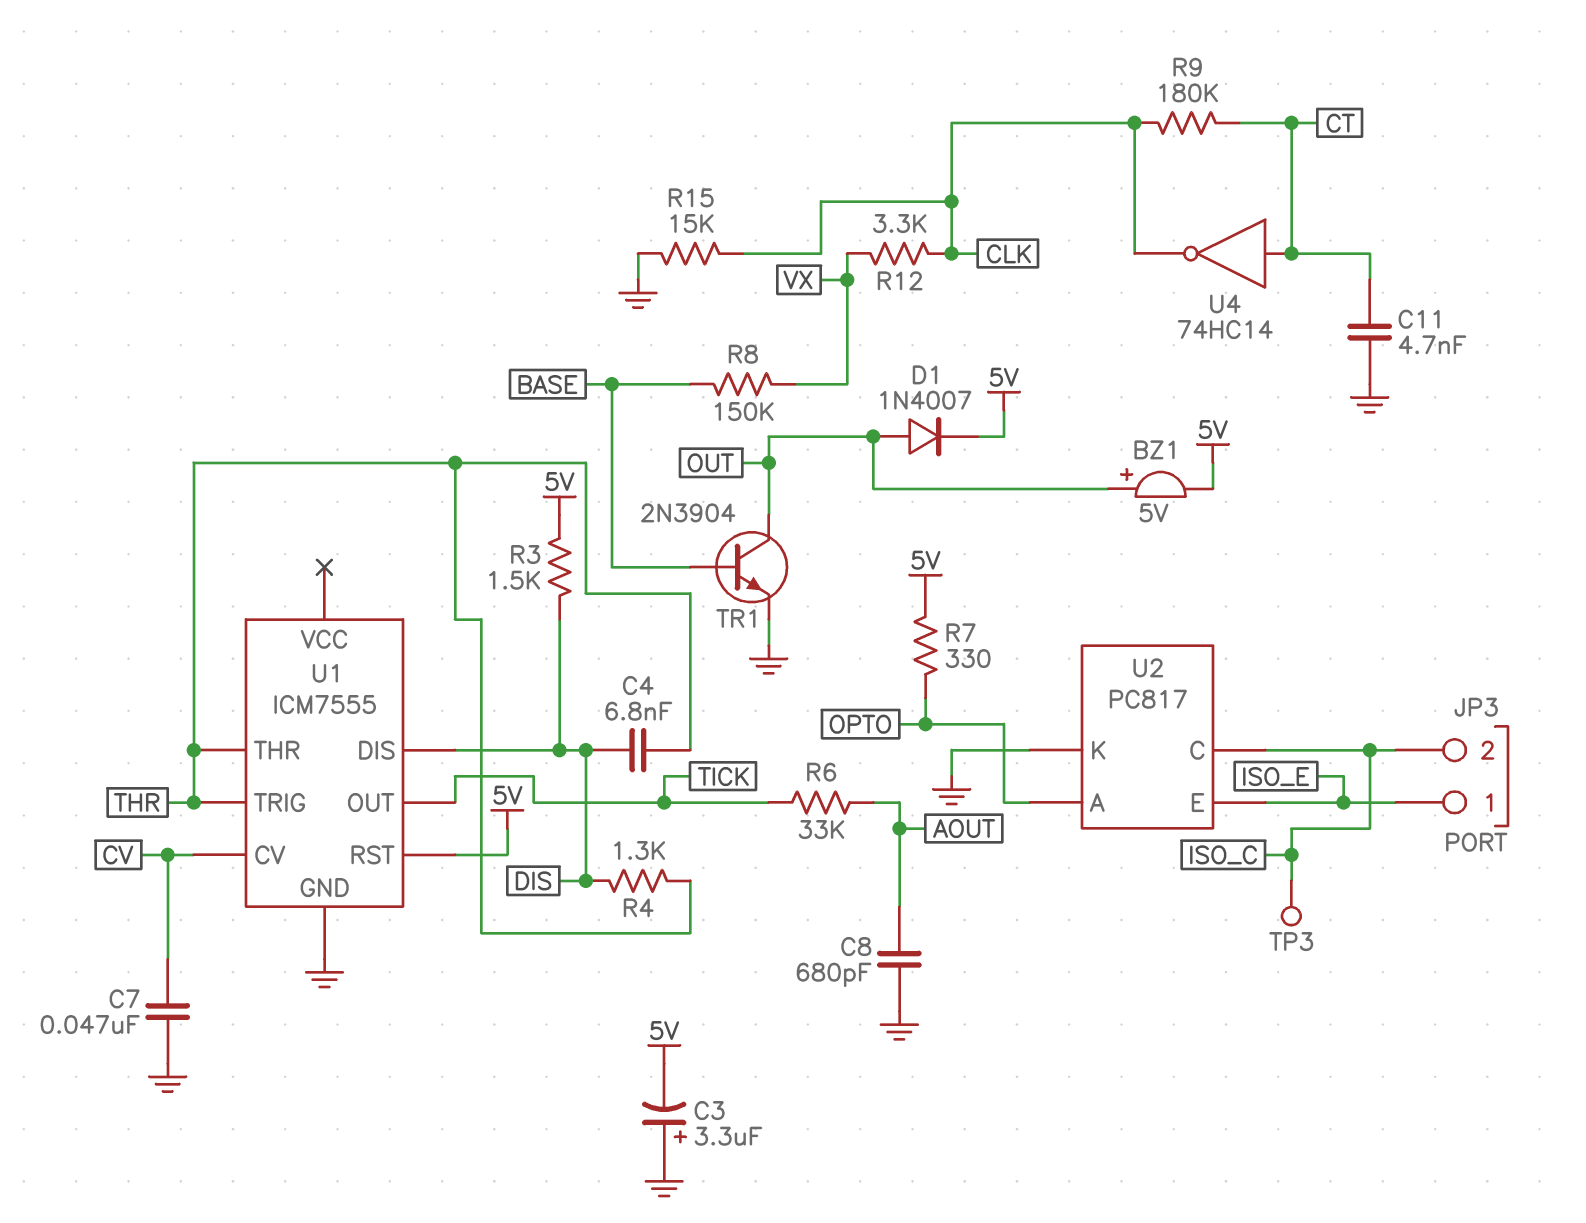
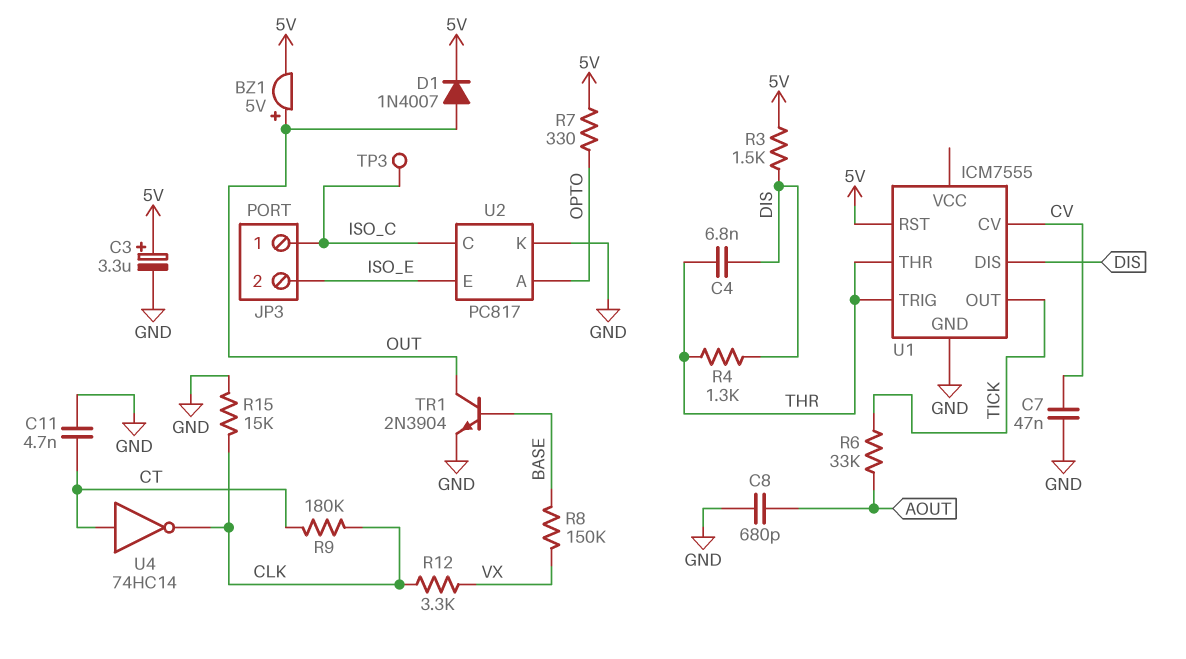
C3: 3.3uF (plus GND, minus 5V) -> 3.3uF (plus 5V, minus GND)
JP3 pin 1: ISO_E -> ISO_C
JP3 pin 2: ISO_C -> ISO_E

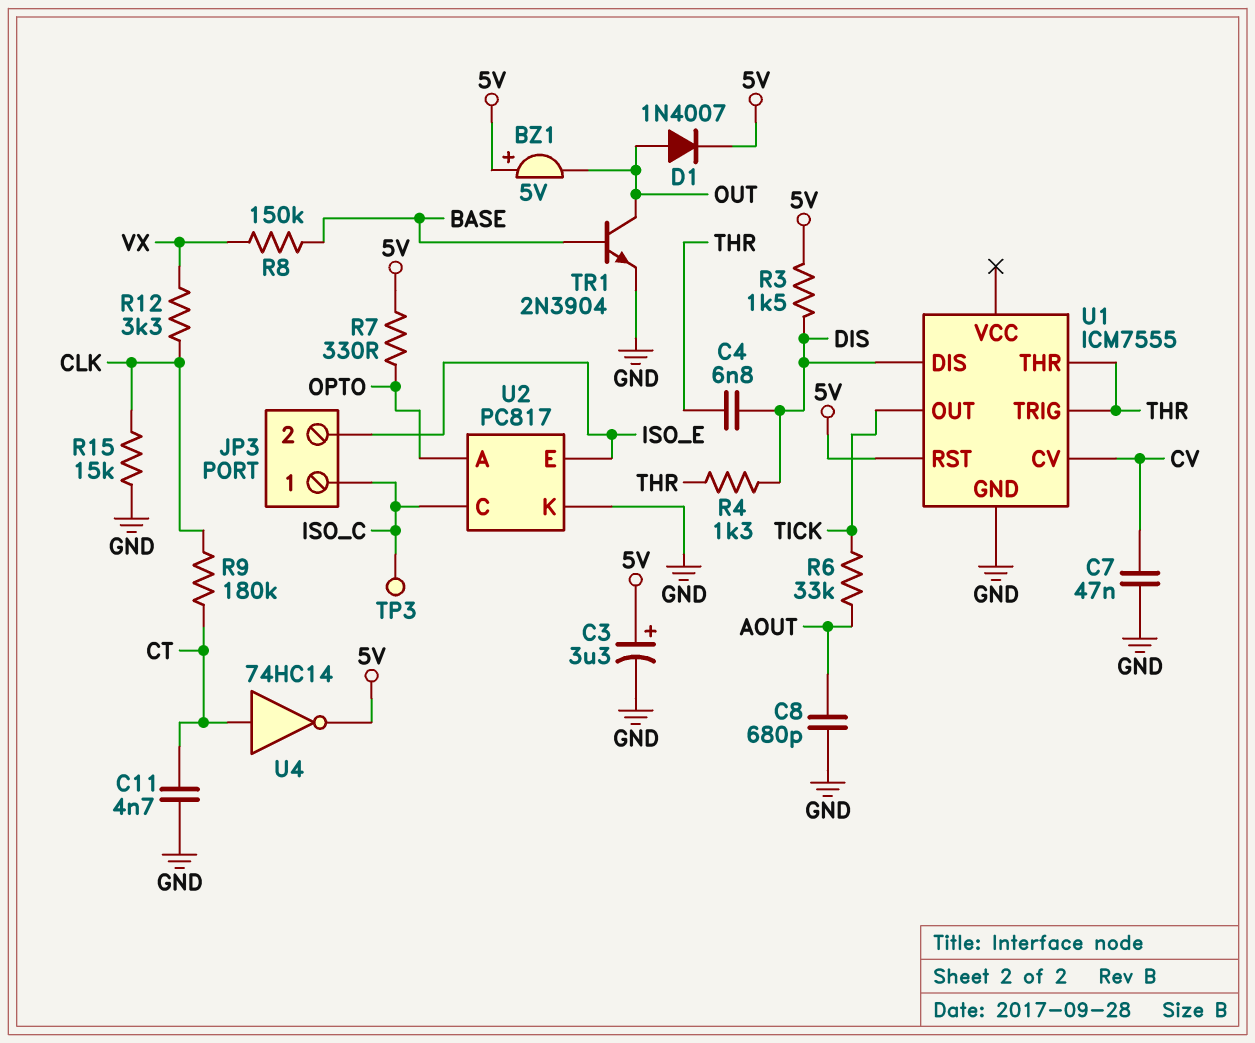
BZ1: buzzer 5V (plus OUT, minus 5V) -> buzzer 5V (plus 5V, minus OUT)
U4: NOT 74HC14 (in CT, out CLK) -> NOT 74HC14 (in CT, out 5V)

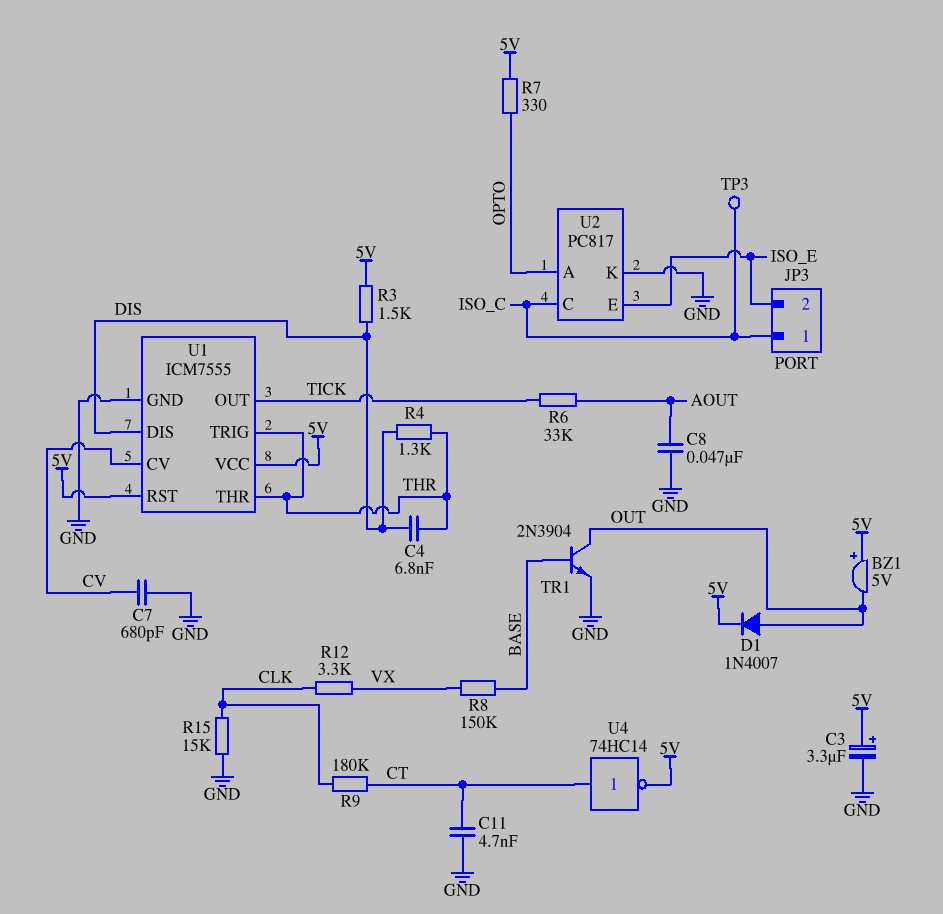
C7: 47nF (CV, GND) -> 680pF (CV, GND)
C8: 680pF (AOUT, GND) -> 47nF (AOUT, GND)
U1 pin VCC: none -> 5V

